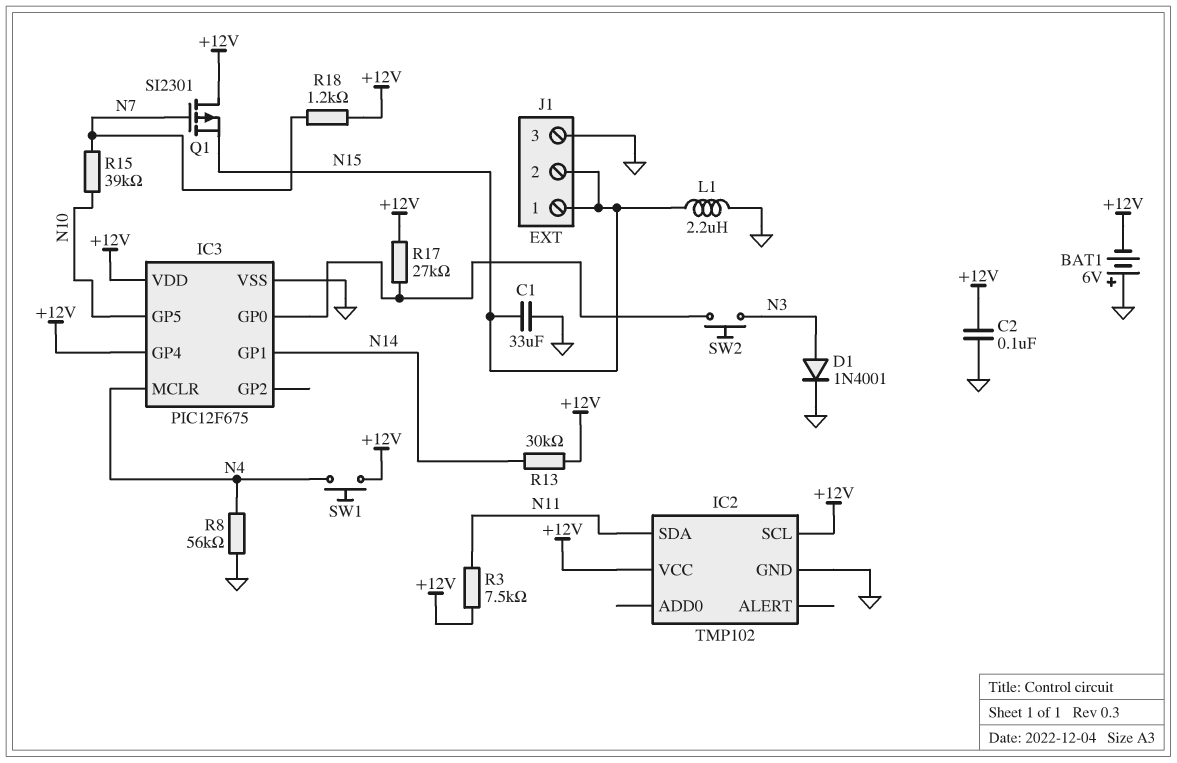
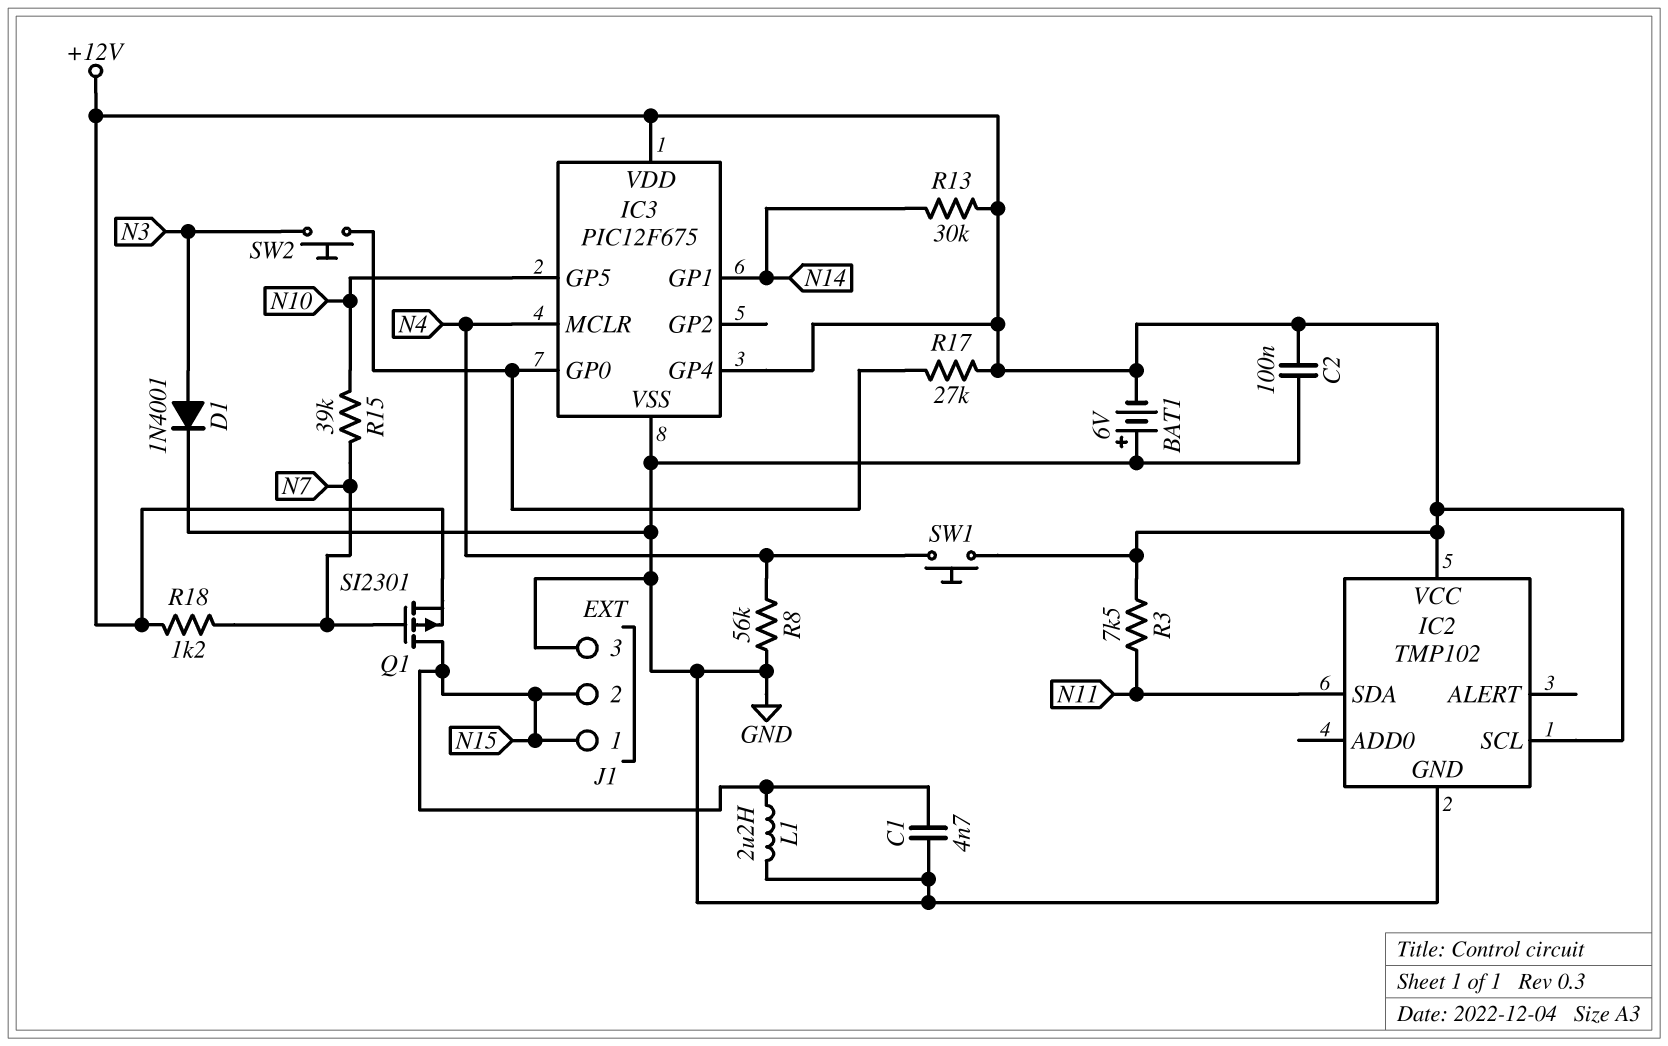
C1: 33uF (GND, N15) -> 4.7nF (GND, N15)
Q1: PMOS SI2301 (G N7, D +12V, S N15) -> PMOS SI2301 (G N7, D N15, S +12V)

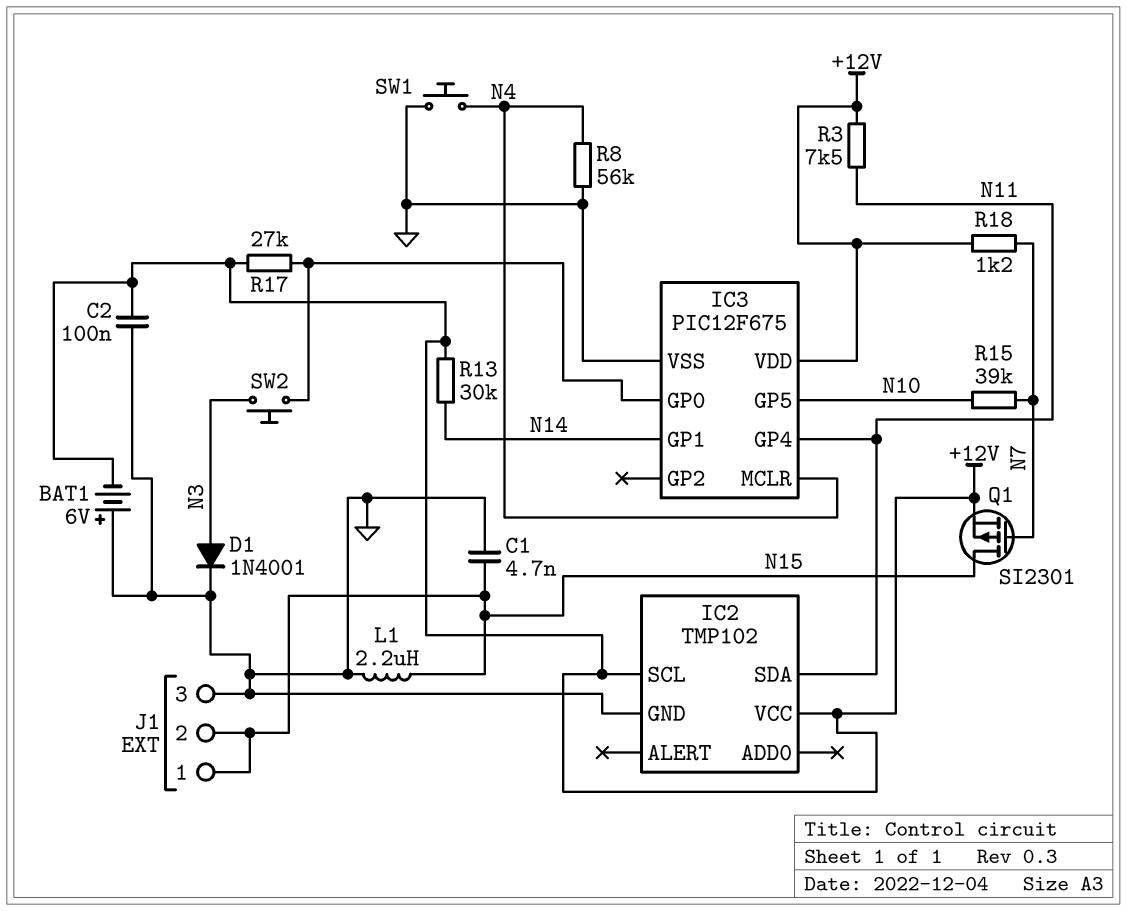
IC3 pin GP4: +12V -> N11
SW1: button (+12V, N4) -> button (GND, N4)

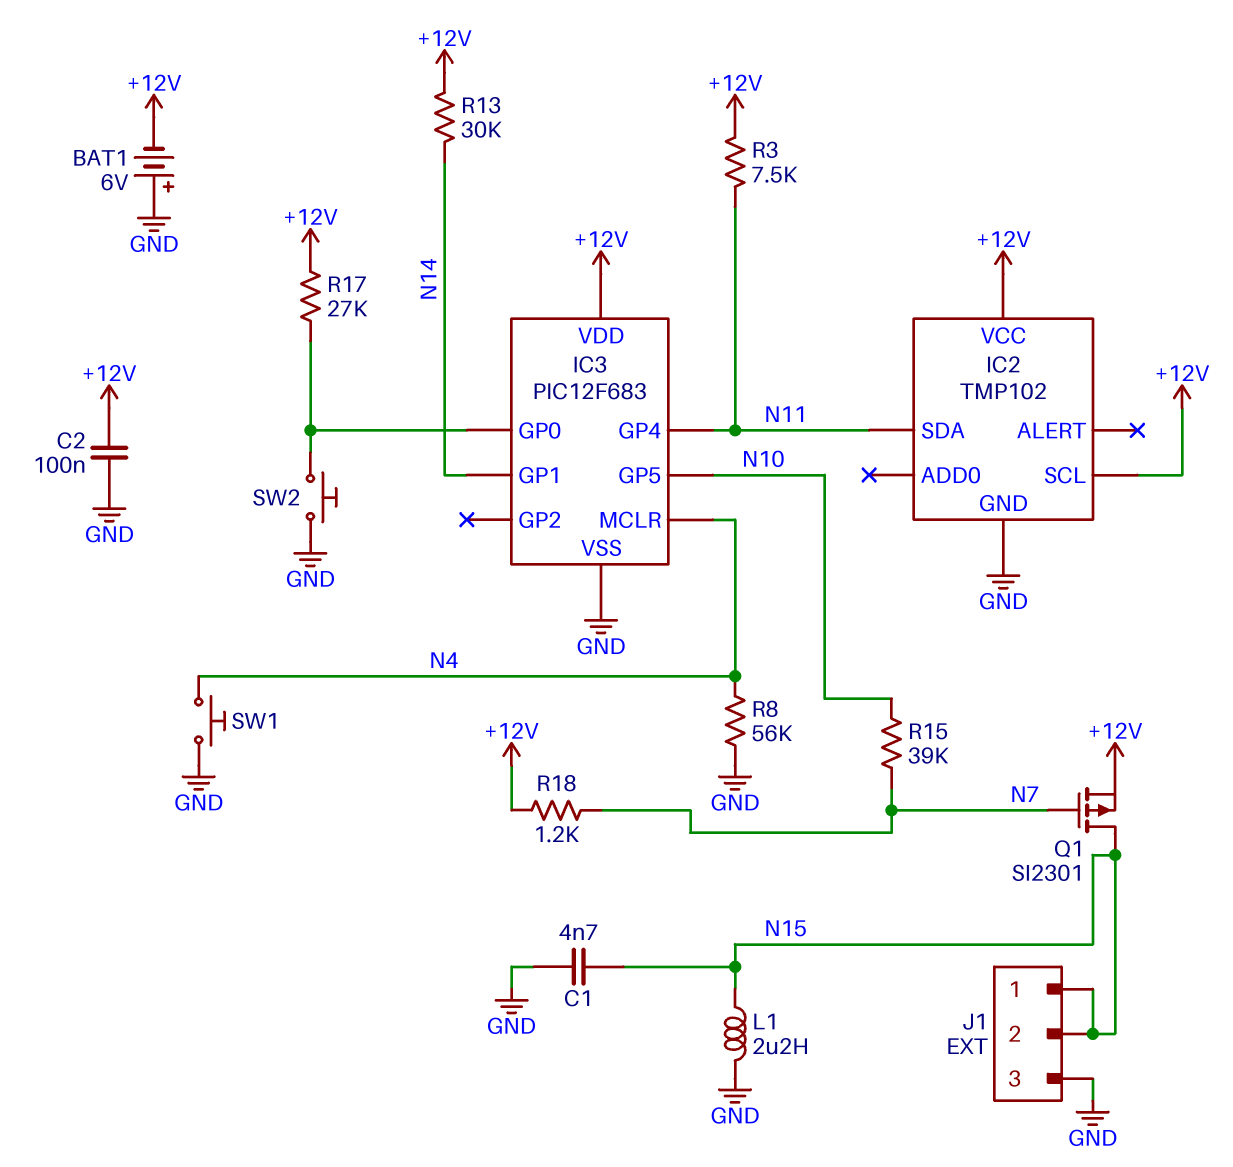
D1: diode 1N4001 (A N3, K GND) -> none
IC3: PIC12F675 -> PIC12F683
SW2: button (IC3/GP0, N3) -> button (GND, IC3/GP0)

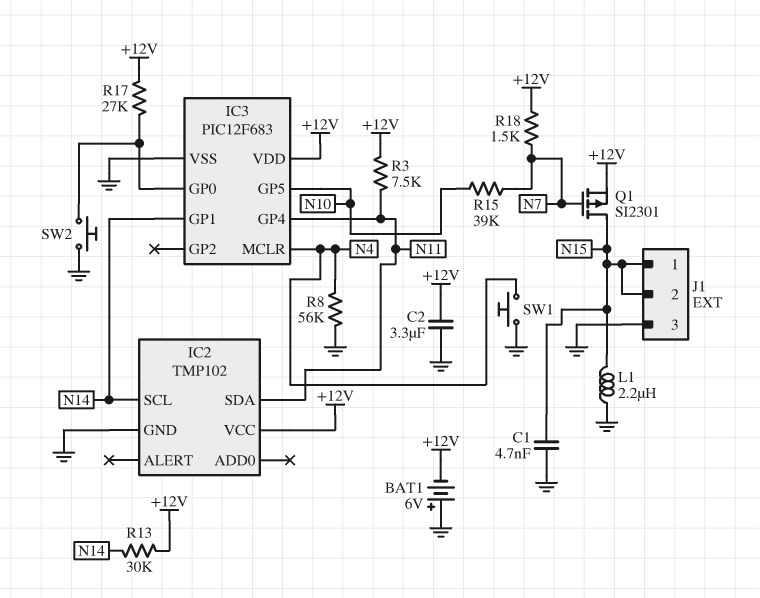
C2: 100nF (+12V, GND) -> 3.3uF (+12V, GND)
IC2 pin SCL: +12V -> N14
R18: 1.2k (+12V, N7) -> 1.5k (+12V, N7)

